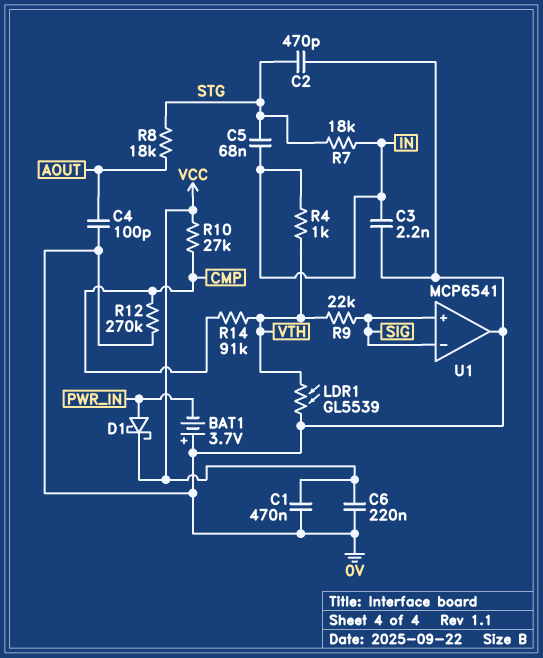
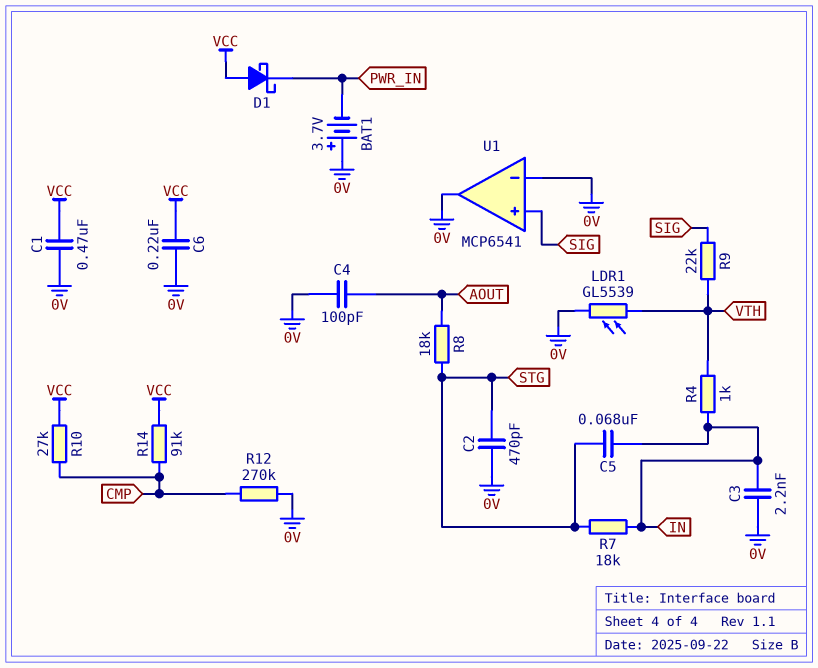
D1: schottky (A PWR_IN, K VCC) -> schottky (A VCC, K PWR_IN)
R14: 91k (CMP, VTH) -> 91k (CMP, VCC)
U1 pin in-: SIG -> 0V

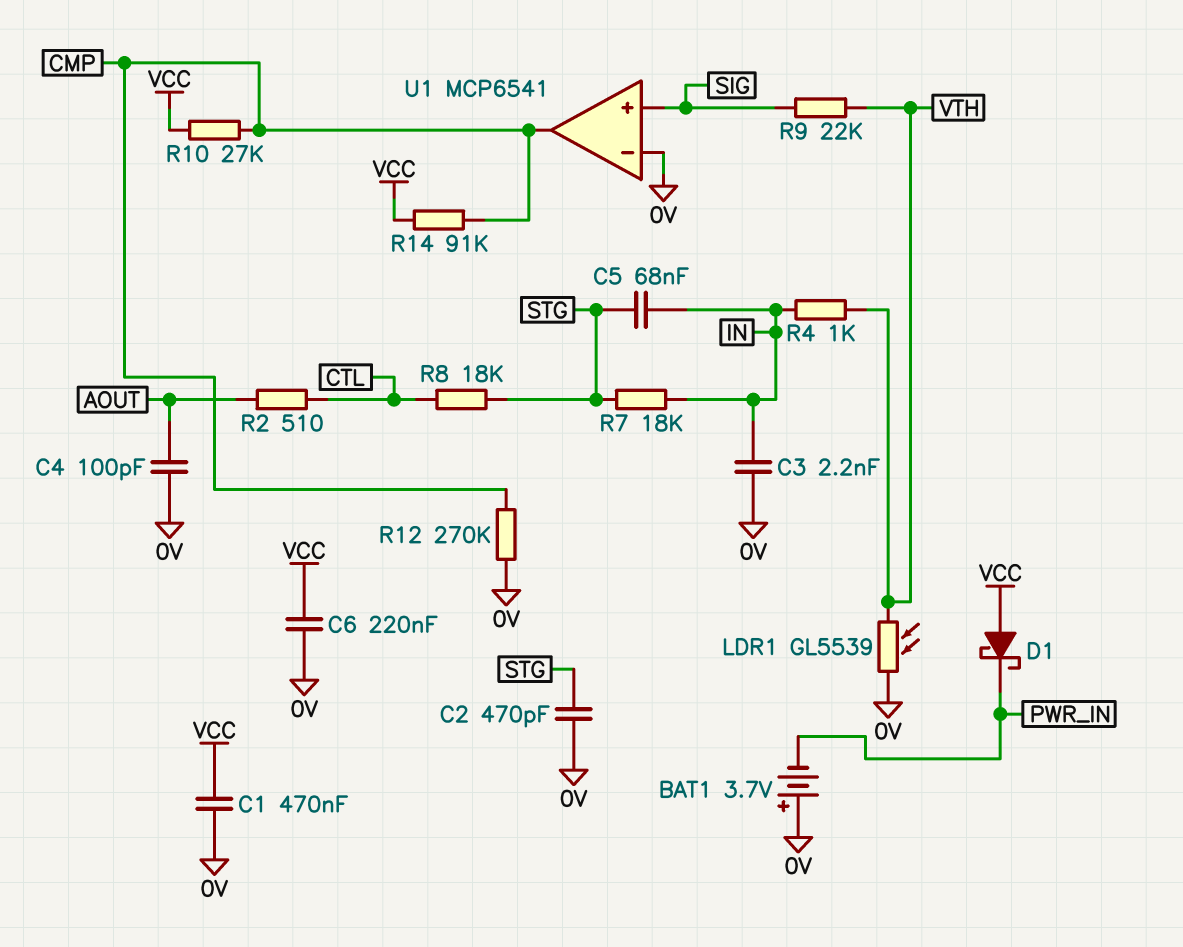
R2: none -> 510 (AOUT, CTL)
R8: 18k (AOUT, STG) -> 18k (CTL, STG)
U1 pin out: 0V -> CMP

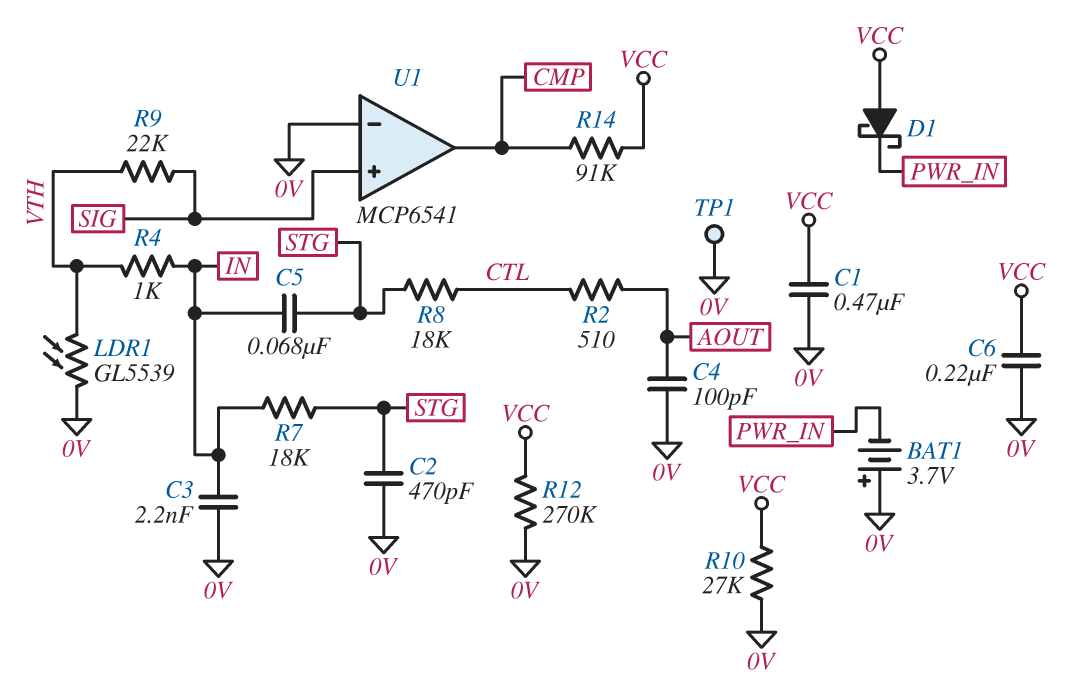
R10: 27k (CMP, VCC) -> 27k (0V, VCC)
R12: 270k (0V, CMP) -> 270k (0V, VCC)
TP1: none -> test point (0V)

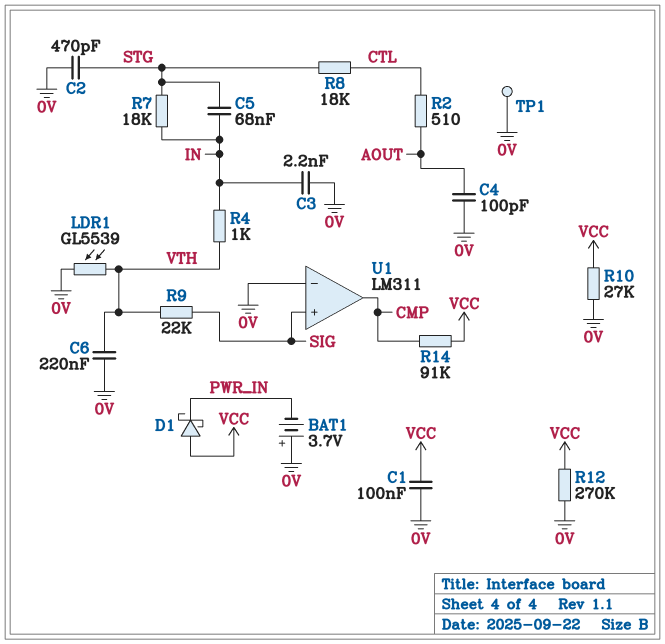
C1: 470nF (0V, VCC) -> 100nF (0V, VCC)
C6: 220nF (0V, VCC) -> 220nF (0V, VTH)
U1: MCP6541 -> LM311

